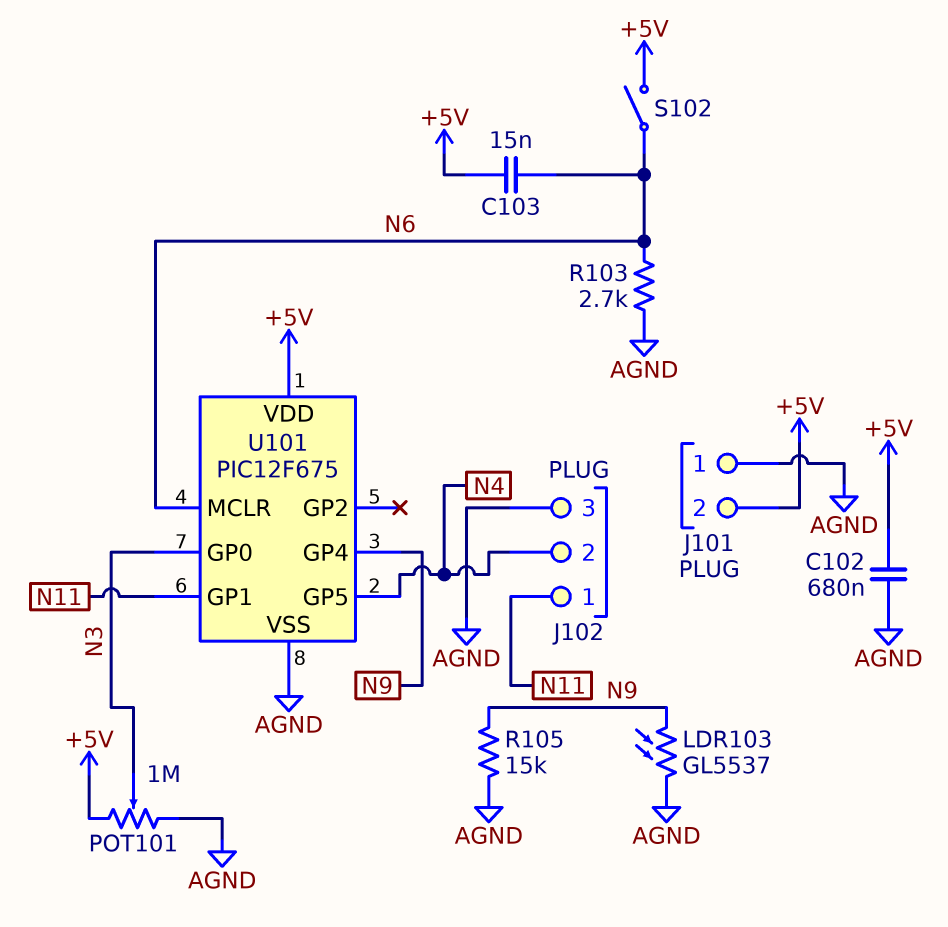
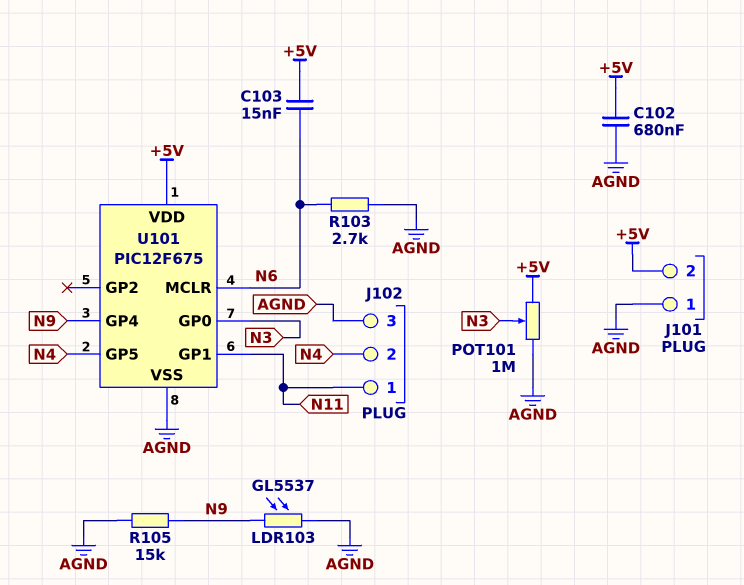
S102: switch (+5V, N6) -> none

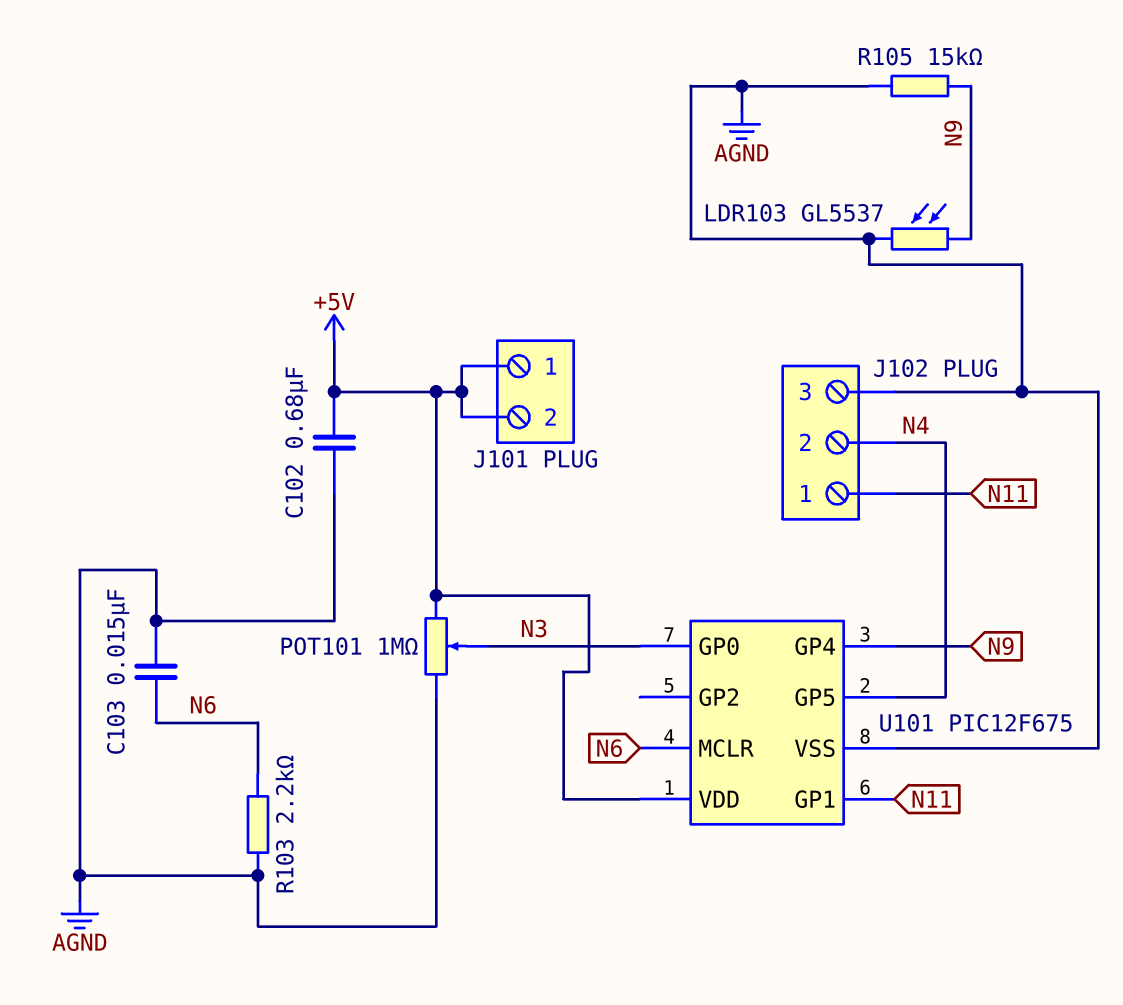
C103: 15nF (+5V, N6) -> 15nF (AGND, N6)
J101 pin 1: AGND -> +5V
R103: 2.7k (AGND, N6) -> 2.2k (AGND, N6)

